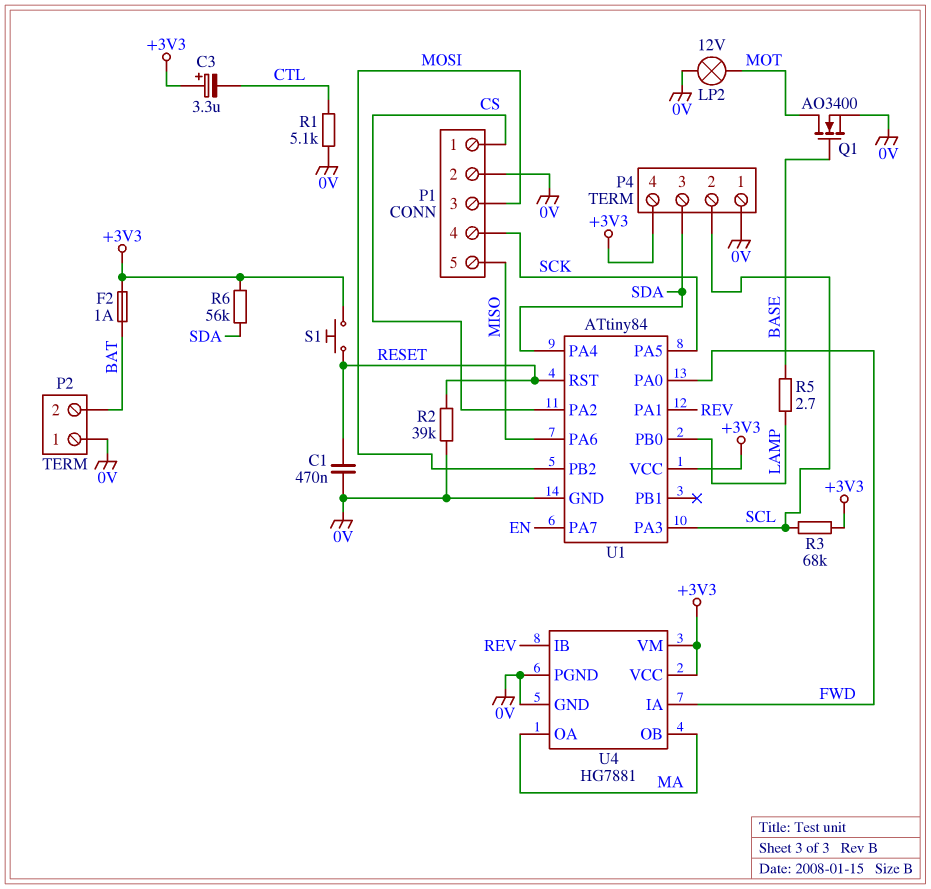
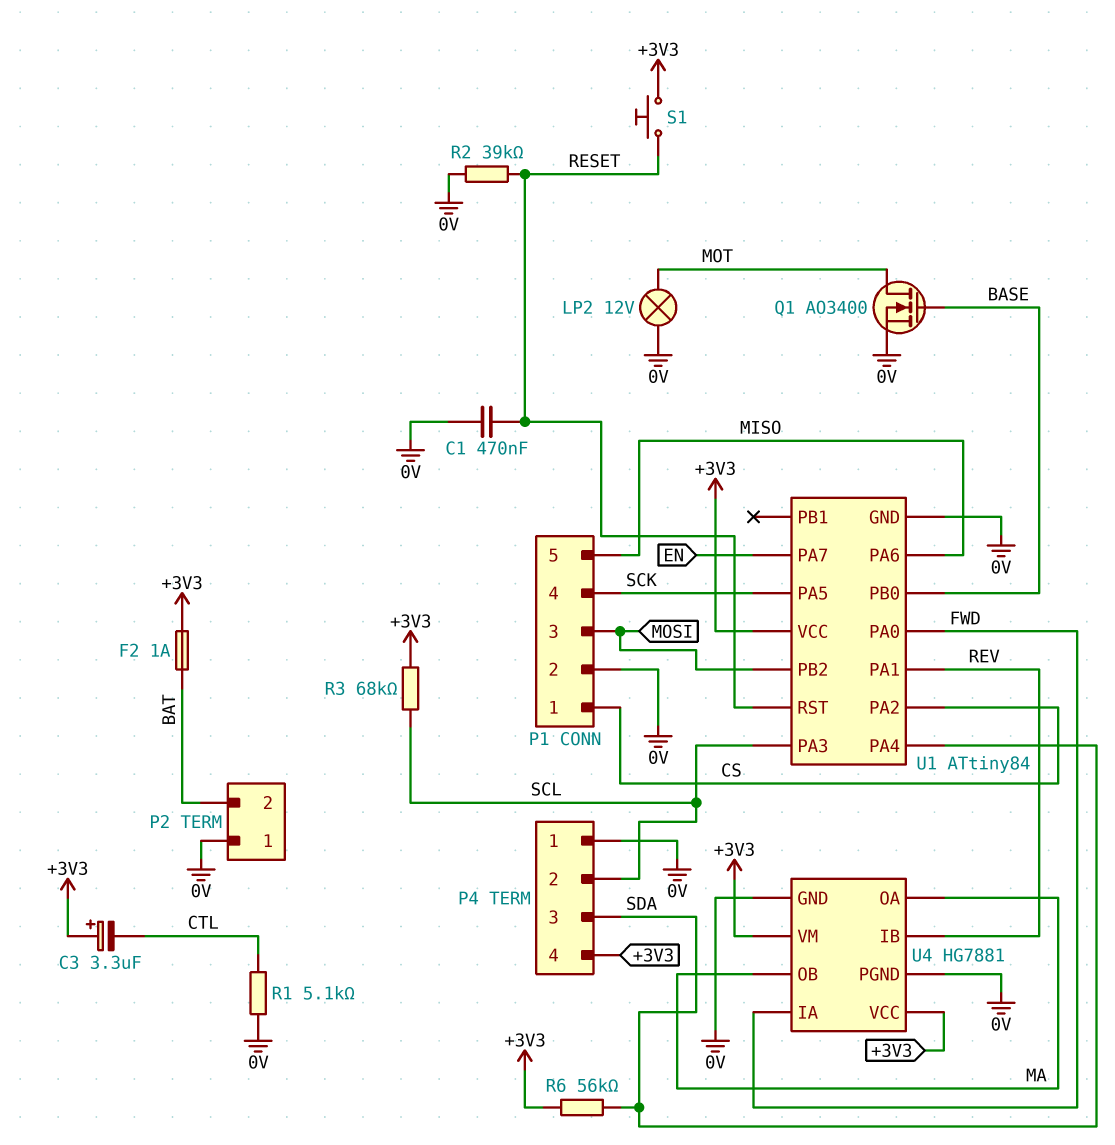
R5: 2.7 (BASE, LAMP) -> none
U1 pin PB0: LAMP -> BASE

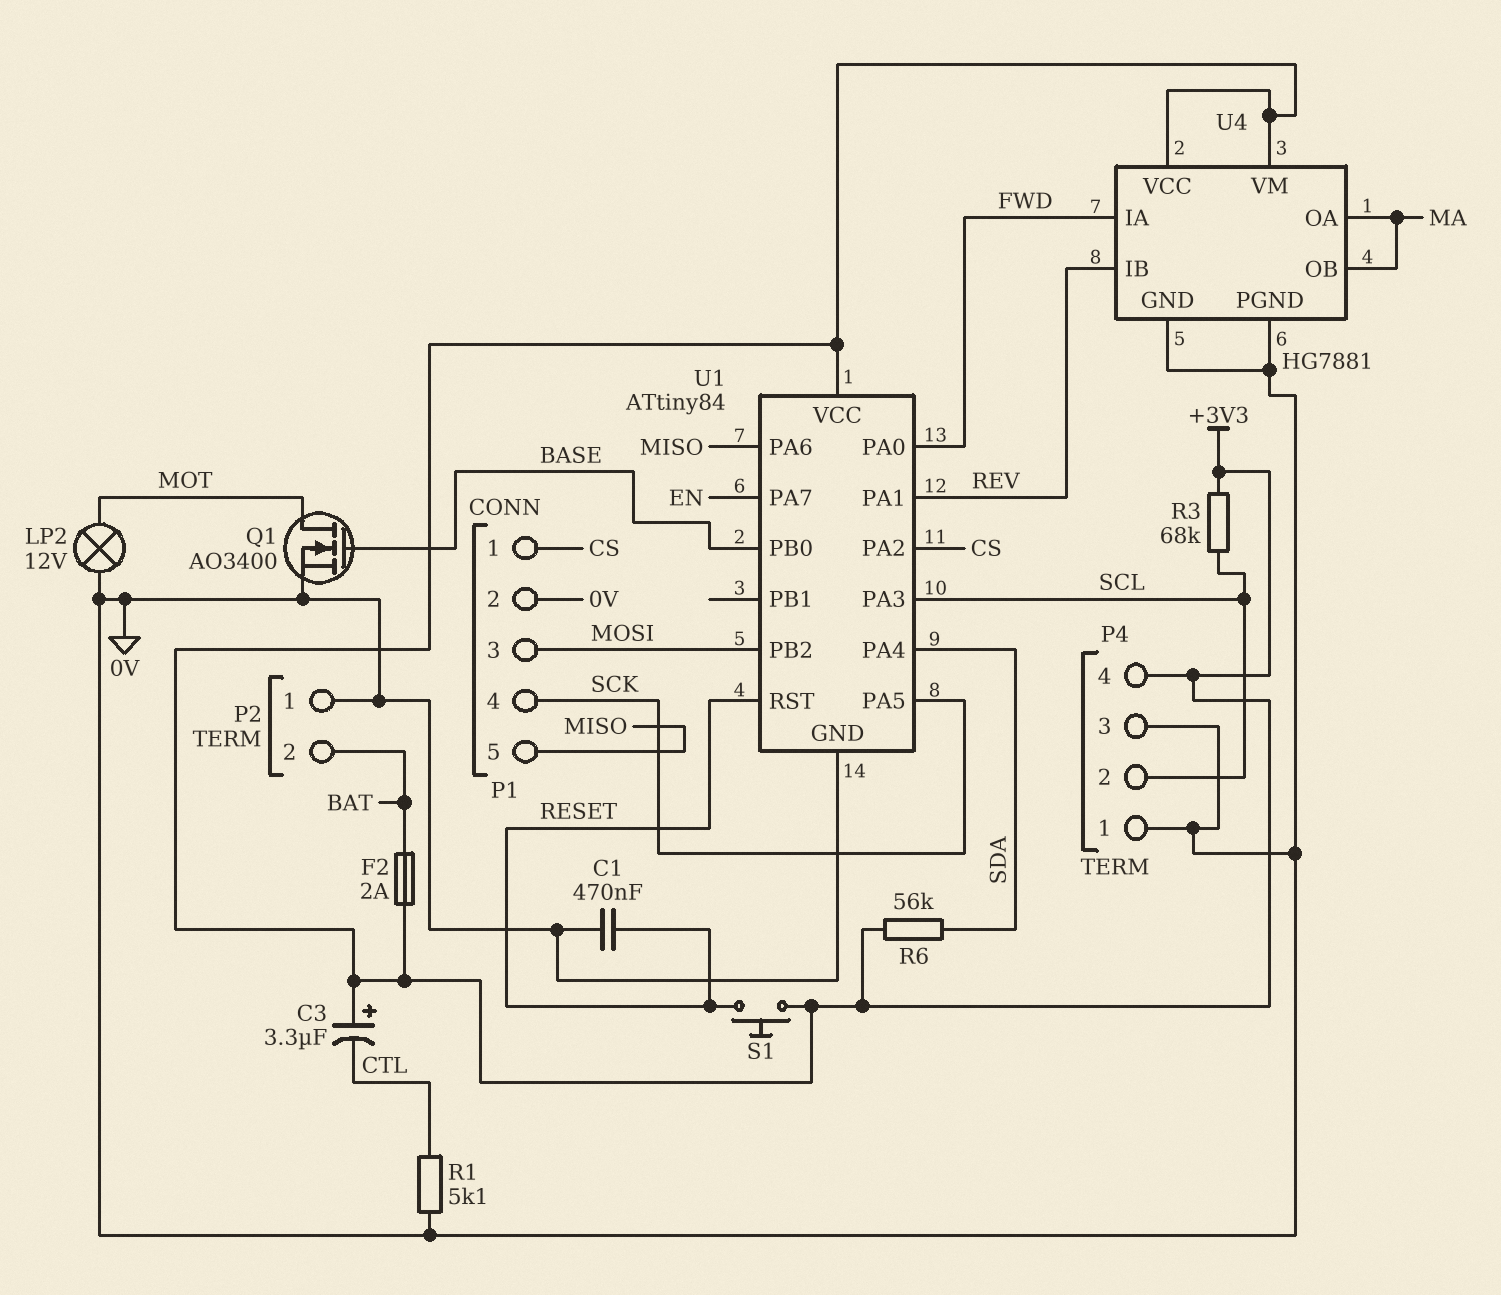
F2: 1A (+3V3, BAT) -> 2A (+3V3, BAT)
P4 pin 3: SDA -> 0V
R2: 39k (0V, RESET) -> none

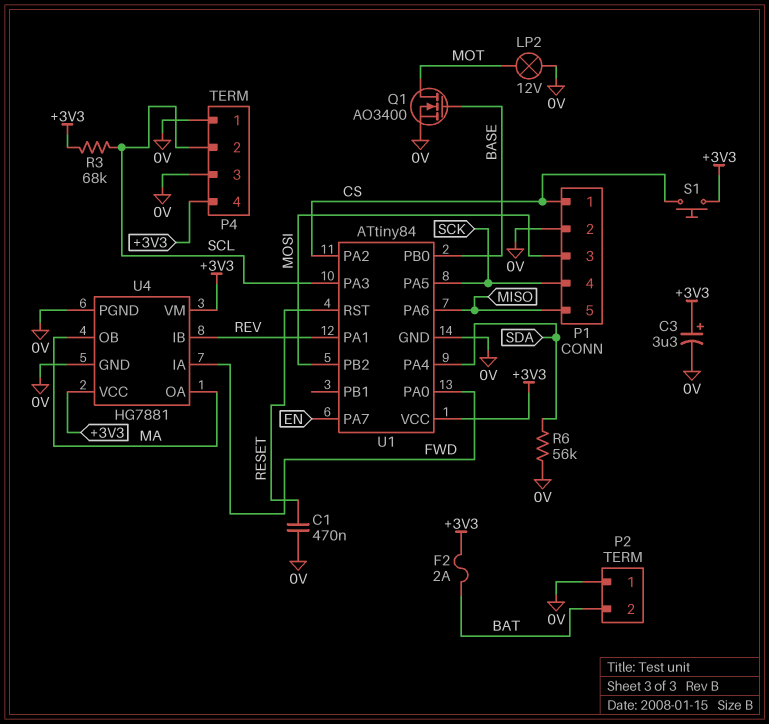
C3: 3.3uF (plus +3V3, minus CTL) -> 3.3uF (plus +3V3, minus 0V)
R1: 5.1k (0V, CTL) -> none
R6: 56k (+3V3, SDA) -> 56k (0V, SDA)
S1: button (+3V3, RESET) -> button (+3V3, CS)

